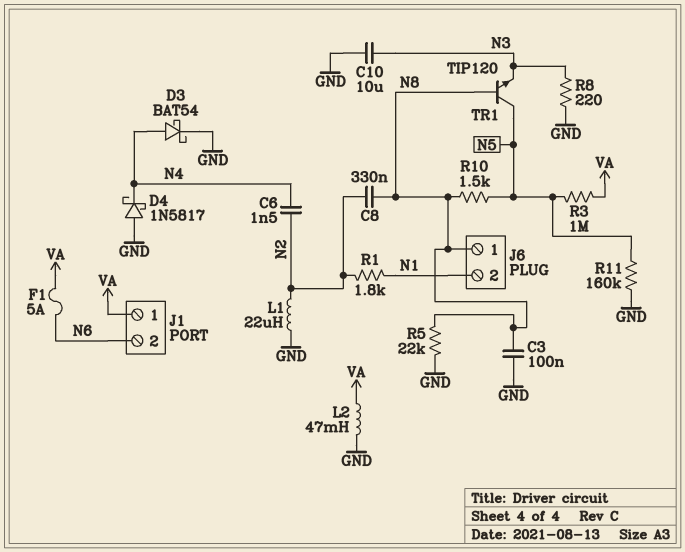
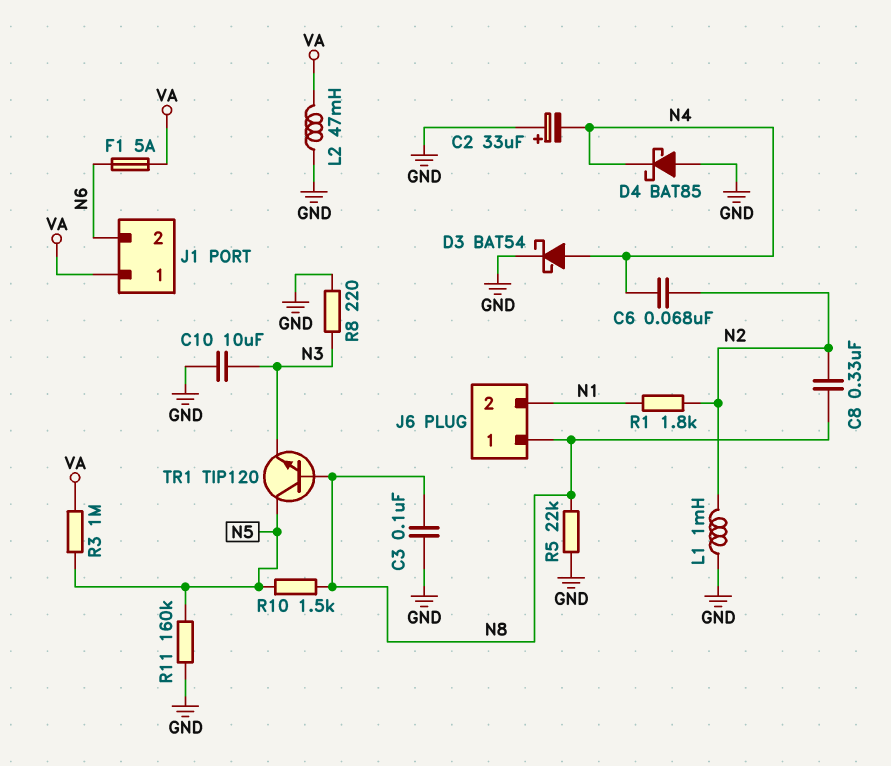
C2: none -> 33uF (plus GND, minus N4)
C6: 1.5nF (N2, N4) -> 68nF (N2, N4)
D4: schottky 1N5817 (A GND, K N4) -> schottky BAT85 (A GND, K N4)
L1: 22uH (GND, N2) -> 1mH (GND, N2)

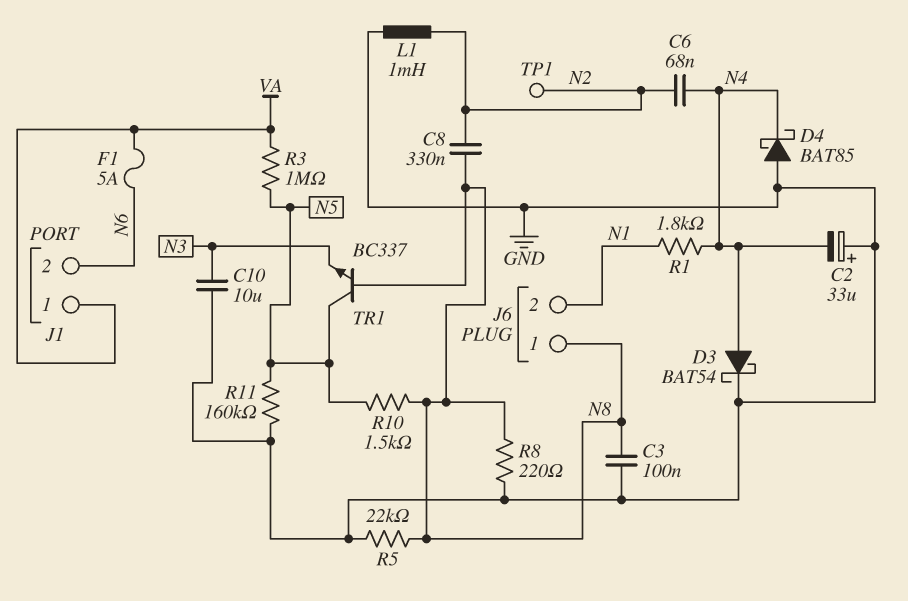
L2: 47mH (GND, VA) -> none
R1: 1.8k (N1, N2) -> 1.8k (N1, N4)
R8: 220 (GND, N3) -> 220 (GND, N8)
TP1: none -> test point (N2)
TR1: NPN TIP120 (B N8, C N5, E N3) -> NPN BC337 (B N8, C N5, E N3)

